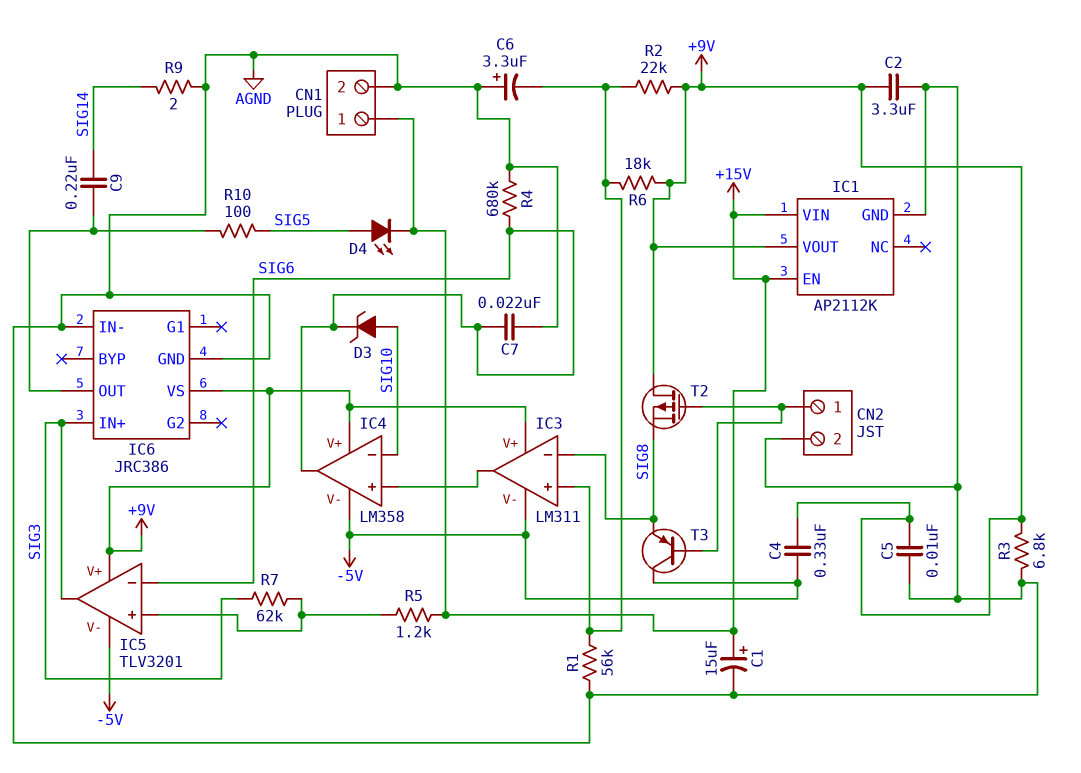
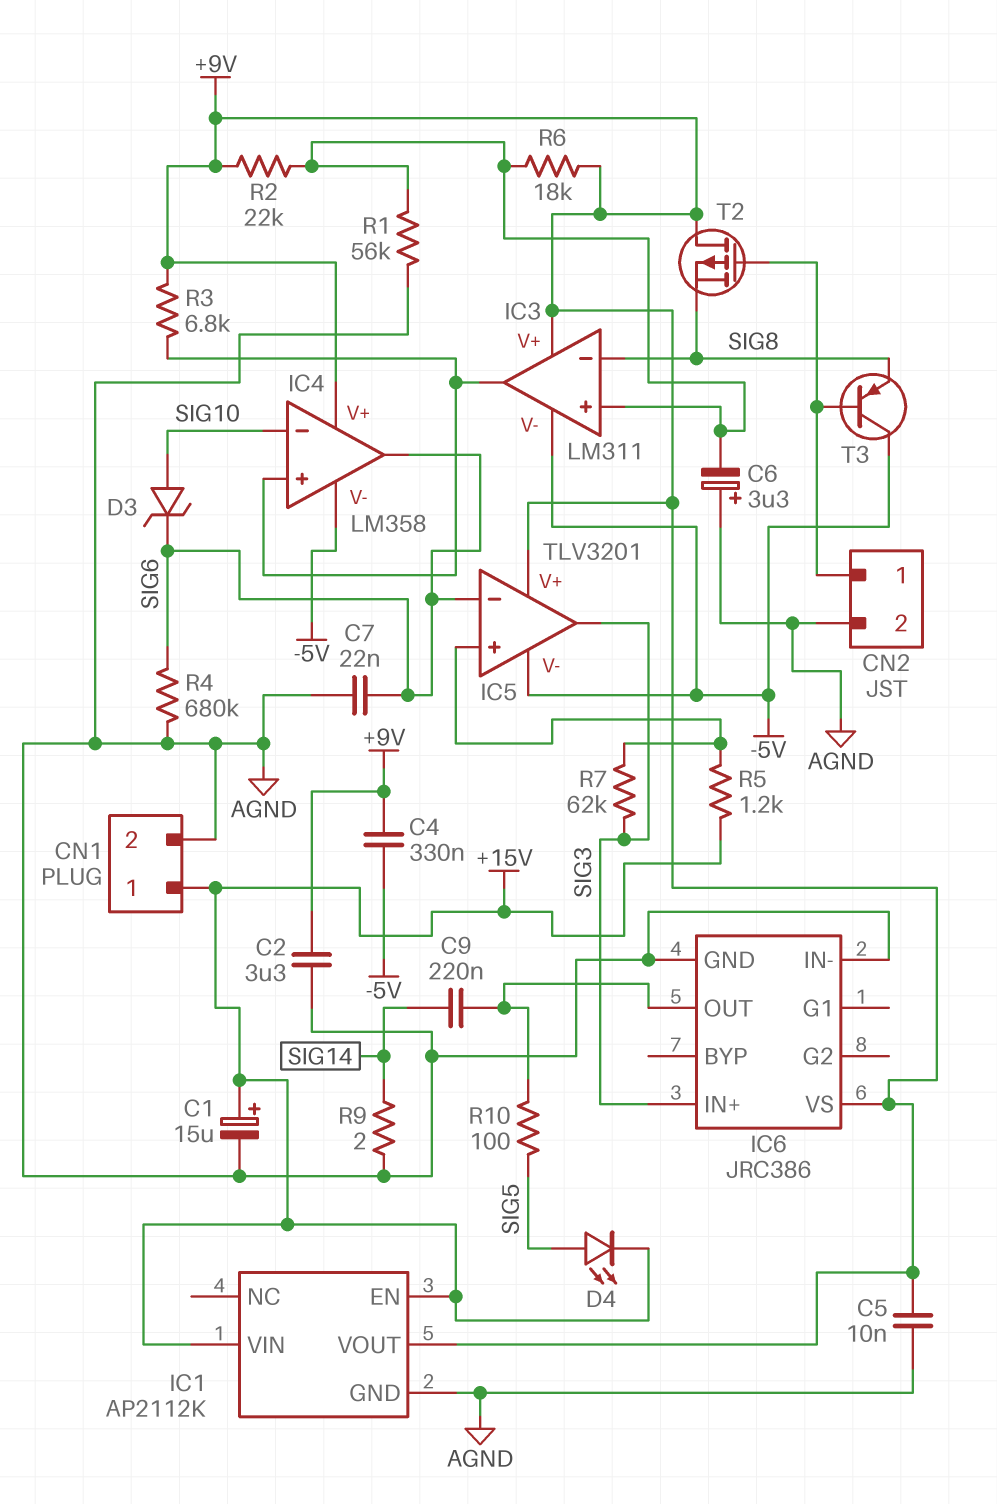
R3: 6.8k (+9V, AGND) -> 6.8k (+9V, IC3/out)

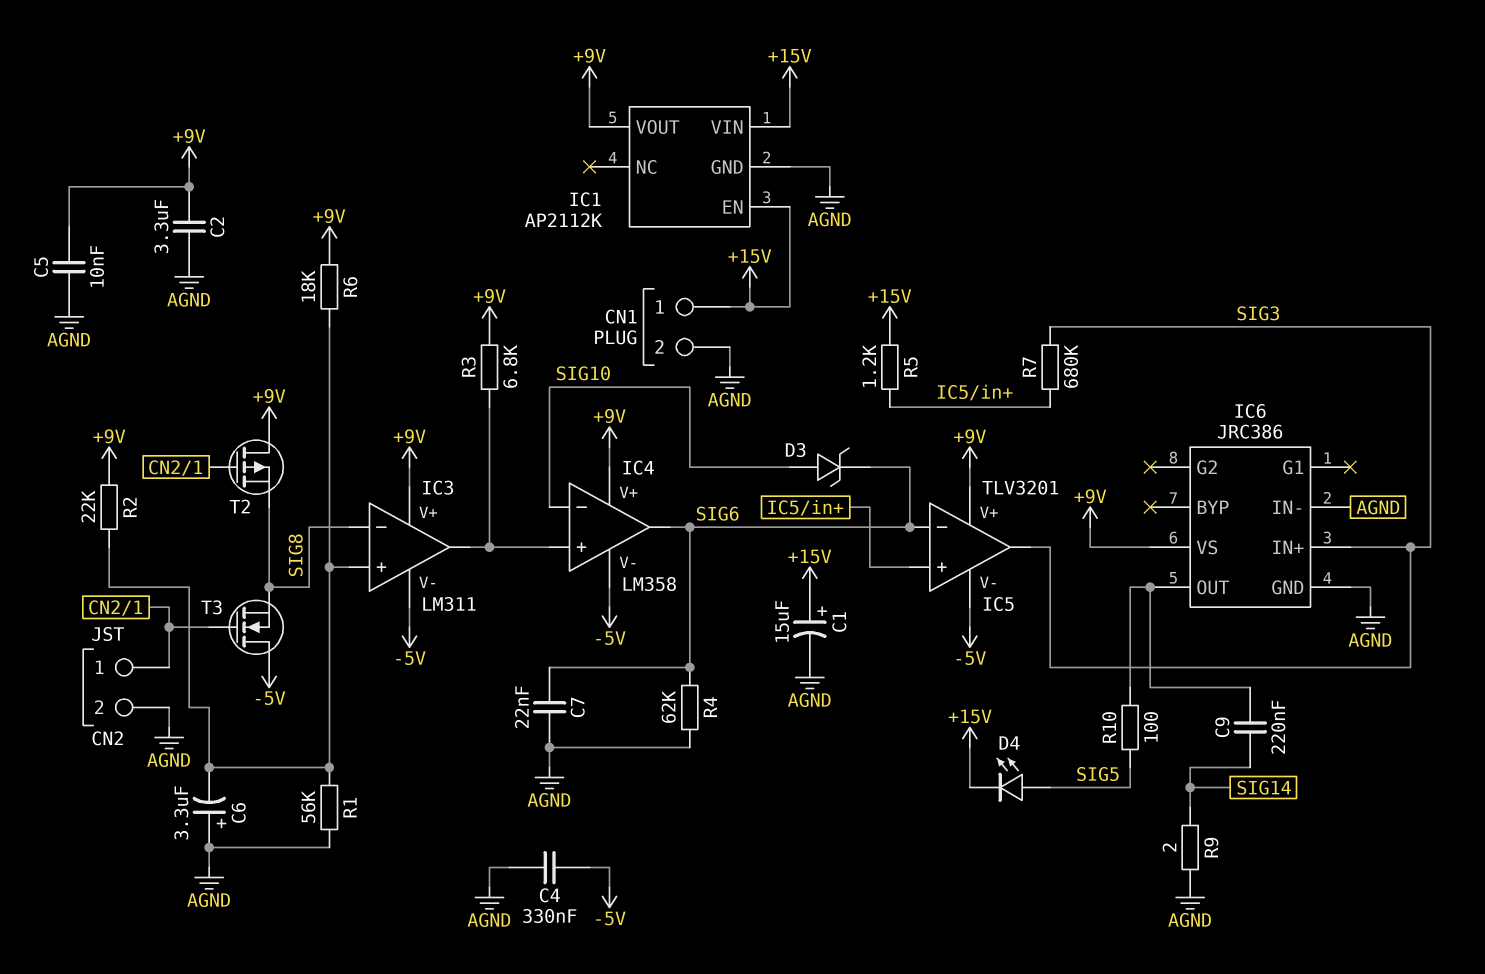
C4: 330nF (+9V, -5V) -> 330nF (-5V, AGND)
R4: 680k (AGND, SIG6) -> 62k (AGND, SIG6)
R7: 62k (IC5/in+, SIG3) -> 680k (IC5/in+, SIG3)
T3: PNP (B CN2/1, C -5V, E SIG8) -> NMOS (G CN2/1, D -5V, S SIG8)

